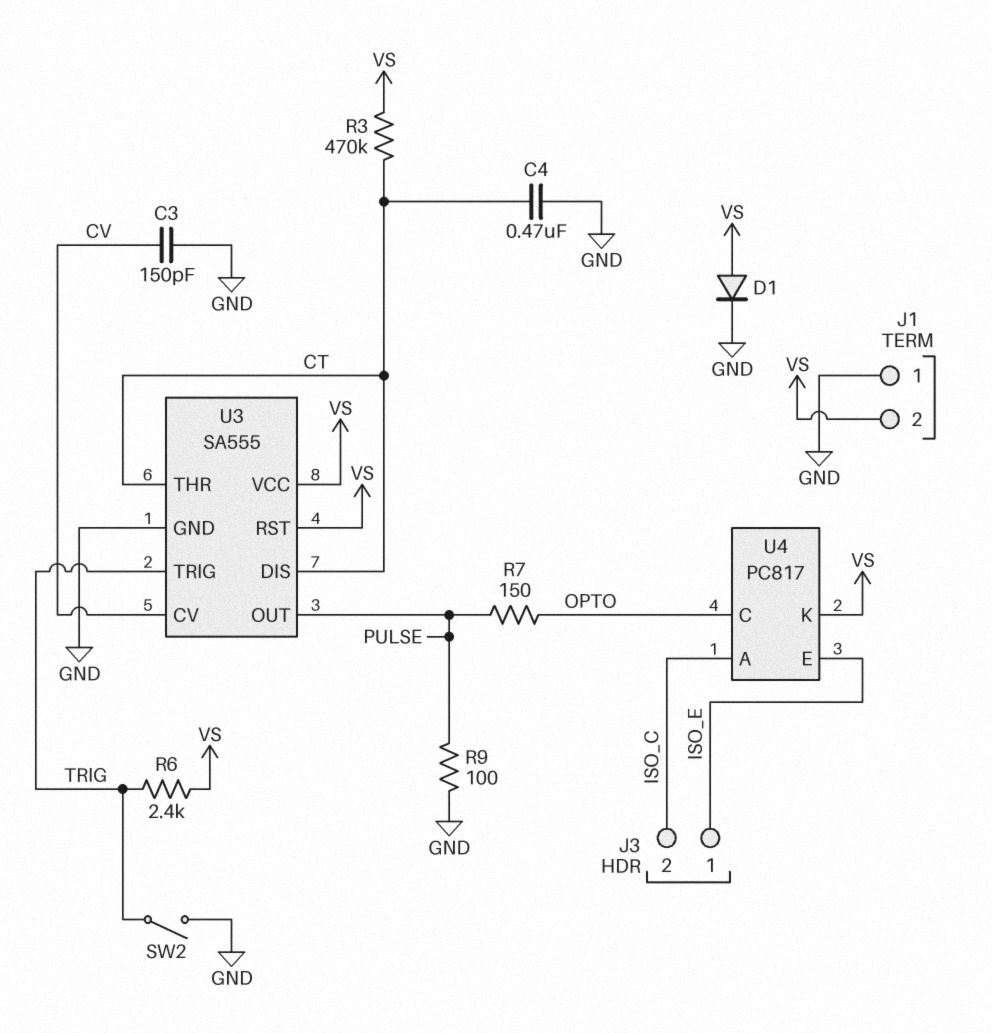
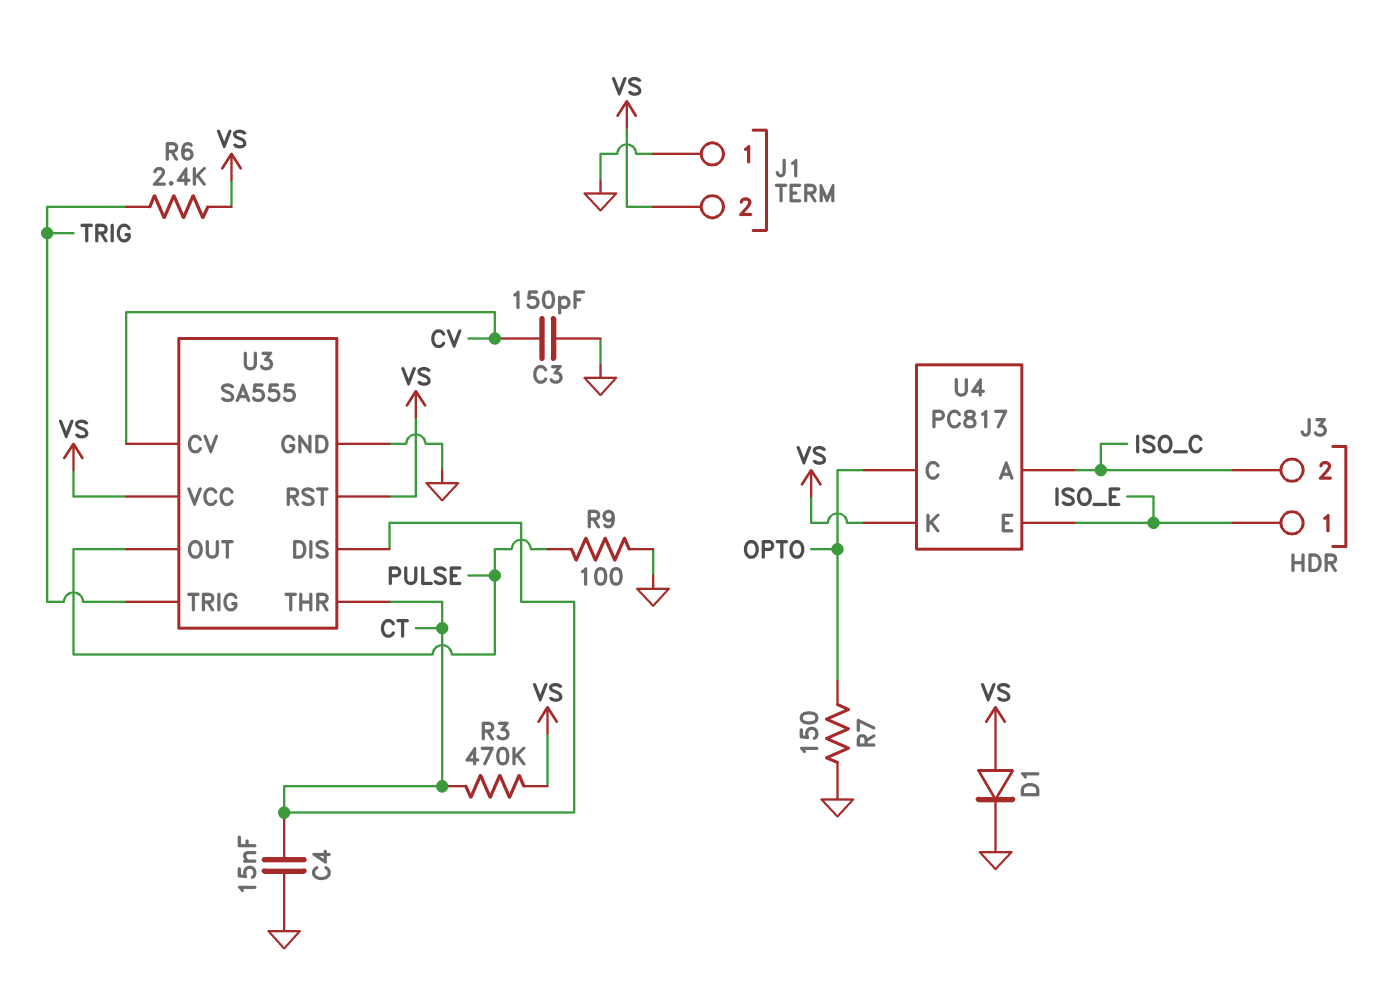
C4: 470nF (CT, GND) -> 15nF (CT, GND)
R7: 150 (OPTO, PULSE) -> 150 (GND, OPTO)
SW2: switch (GND, TRIG) -> none

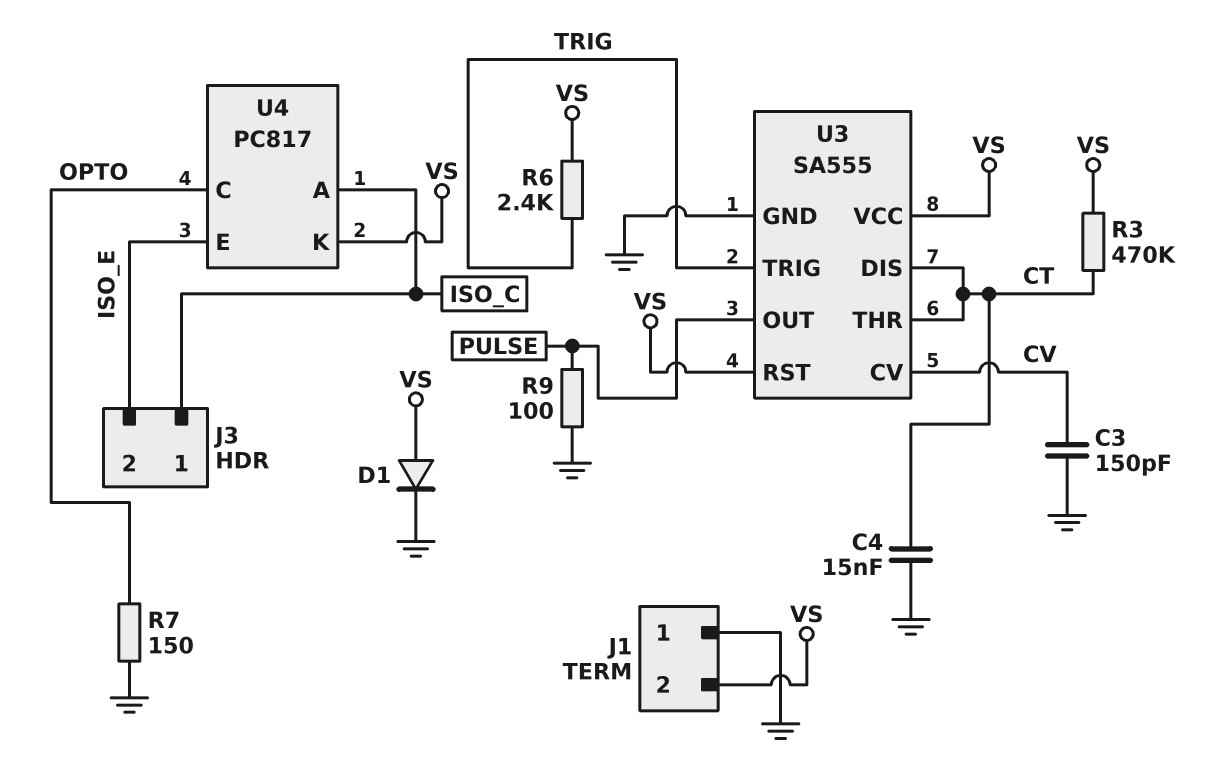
J3 pin 1: ISO_E -> ISO_C
J3 pin 2: ISO_C -> ISO_E

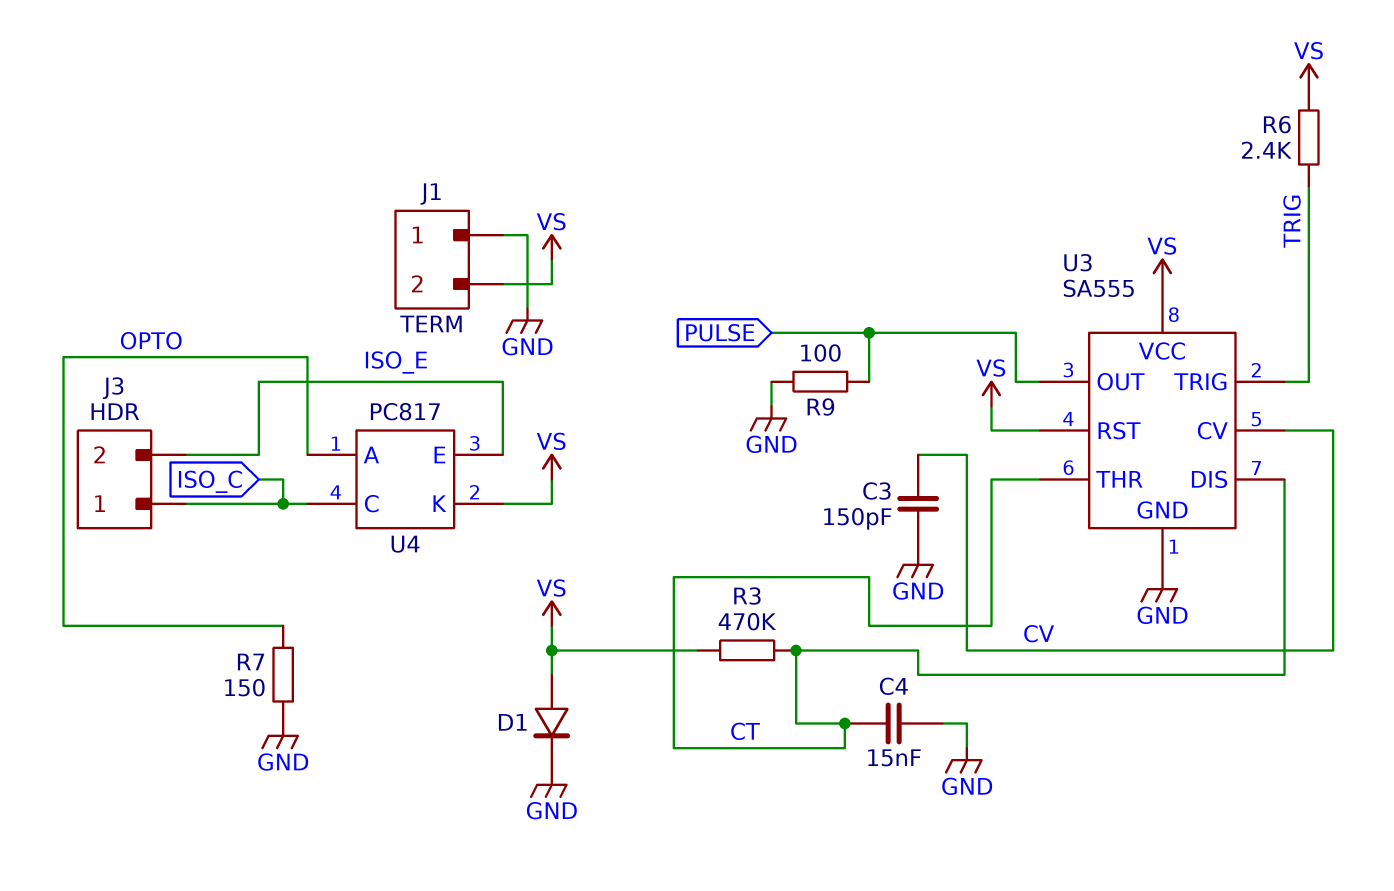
U4 pin A: ISO_C -> OPTO
U4 pin C: OPTO -> ISO_C

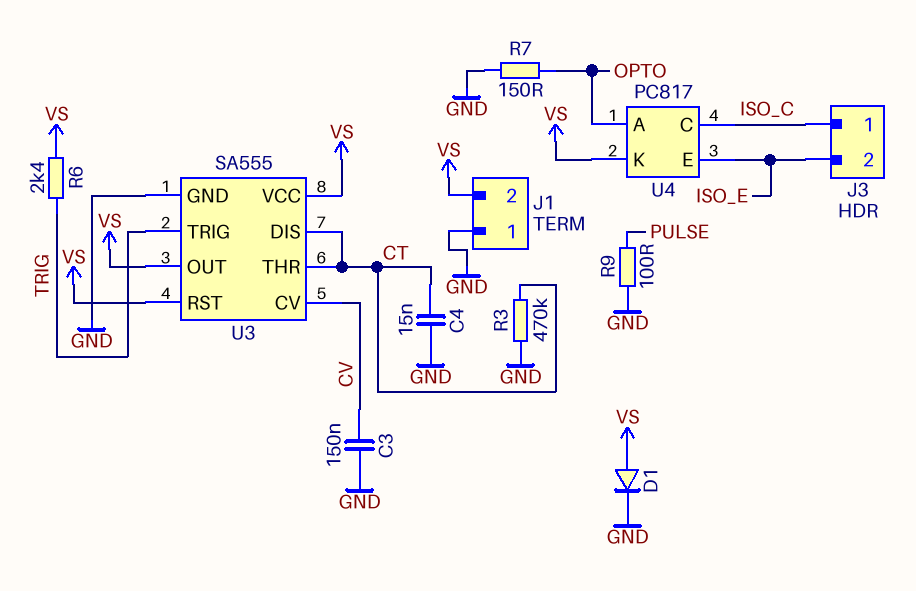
C3: 150pF (CV, GND) -> 150nF (CV, GND)
R3: 470k (CT, VS) -> 470k (CT, GND)
U3 pin OUT: PULSE -> VS

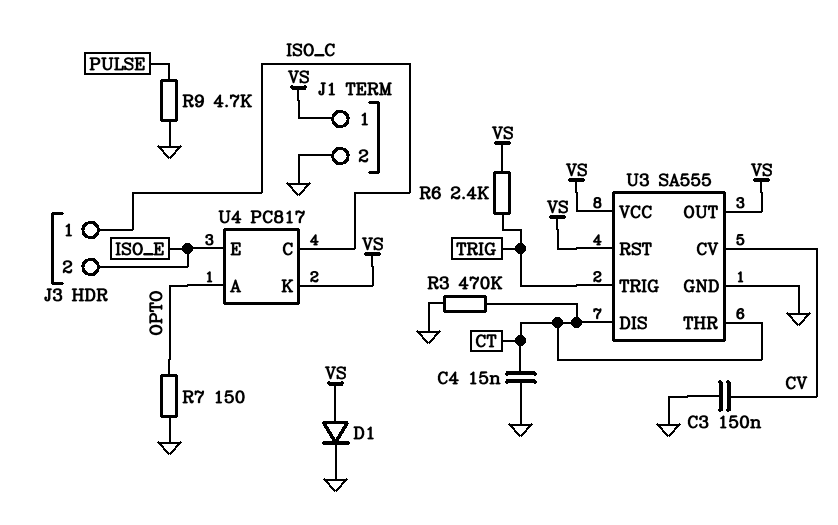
J1 pin 1: GND -> VS
J1 pin 2: VS -> GND
R9: 100 (GND, PULSE) -> 4.7k (GND, PULSE)

